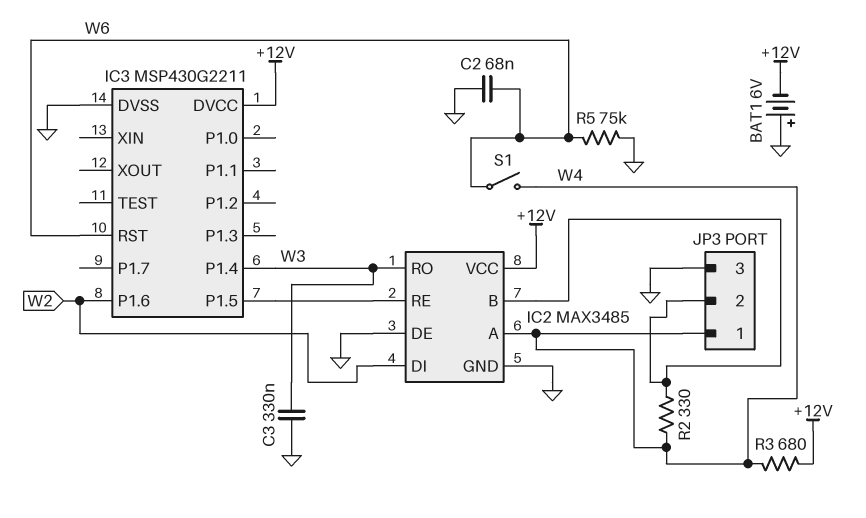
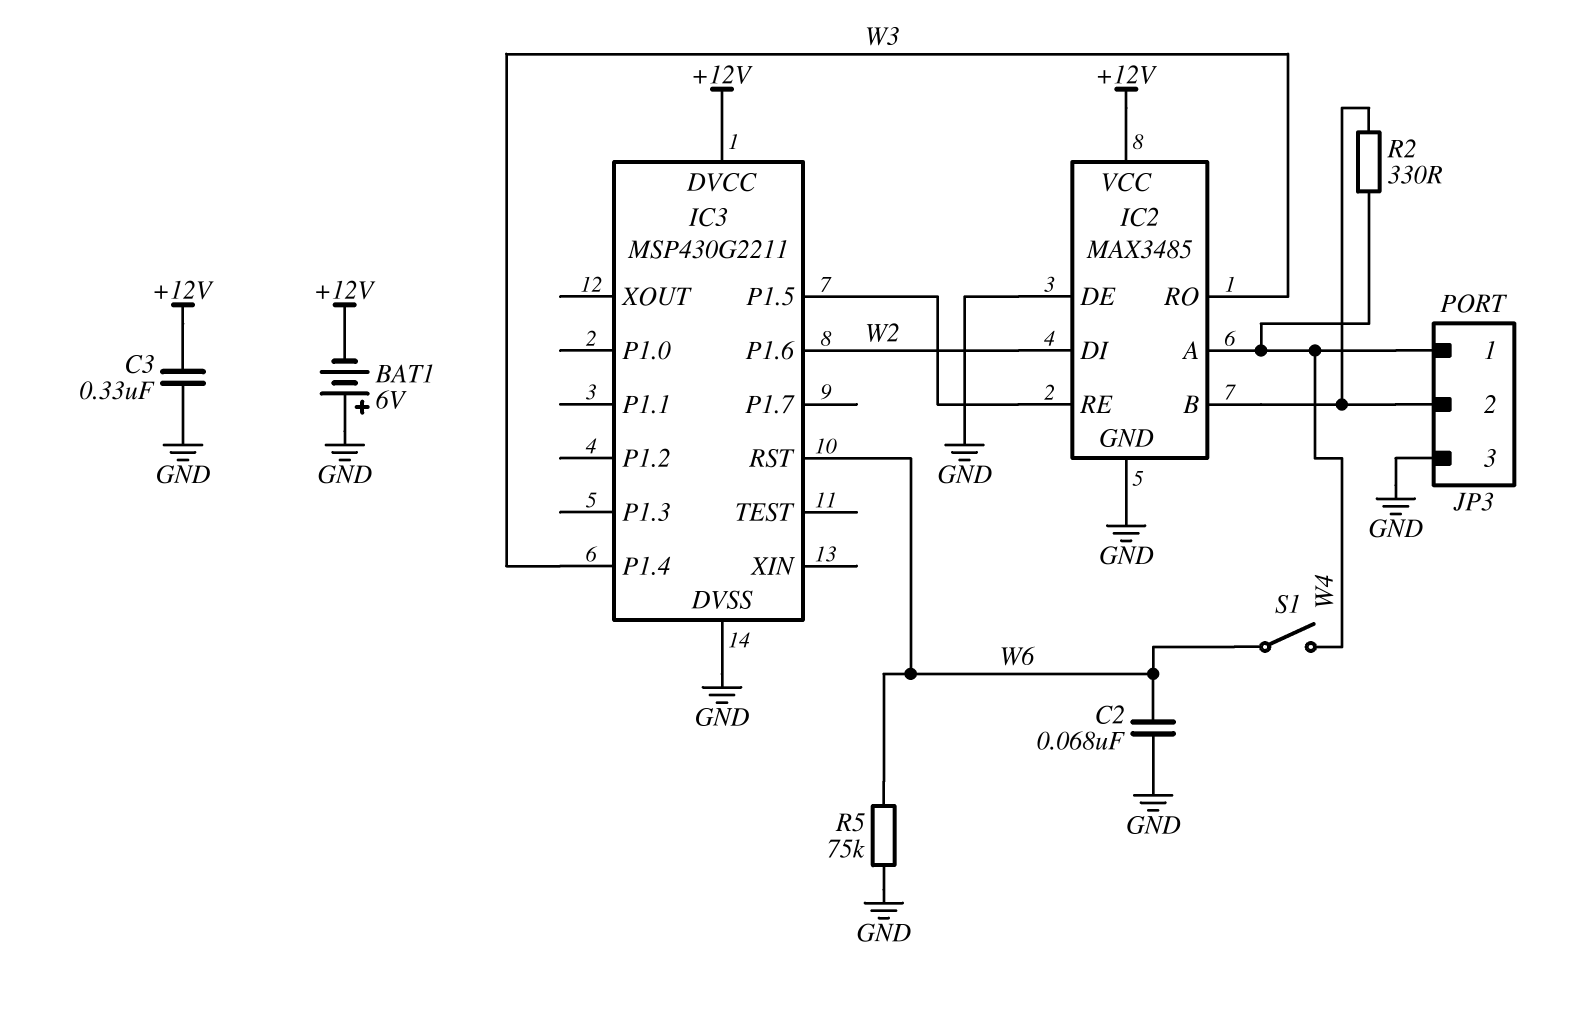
C3: 330nF (GND, W3) -> 330nF (+12V, GND)
R3: 680 (+12V, W4) -> none

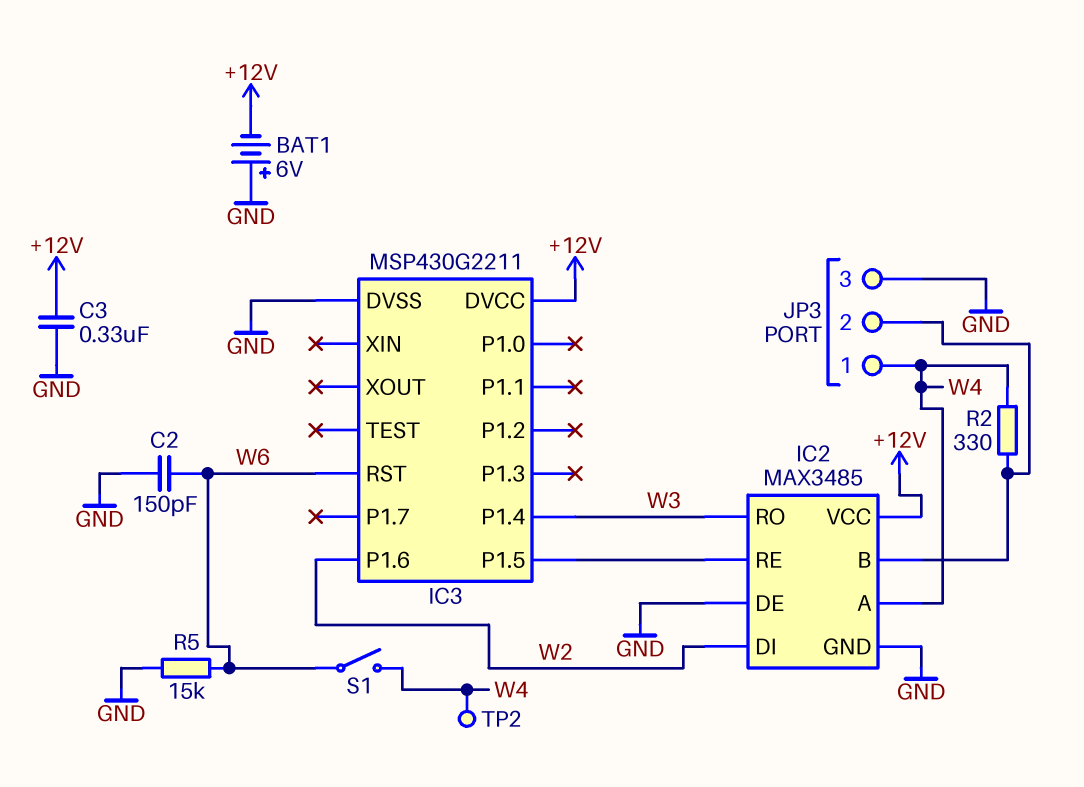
C2: 68nF (GND, W6) -> 150pF (GND, W6)
R5: 75k (GND, W6) -> 15k (GND, W6)
TP2: none -> test point (W4)

